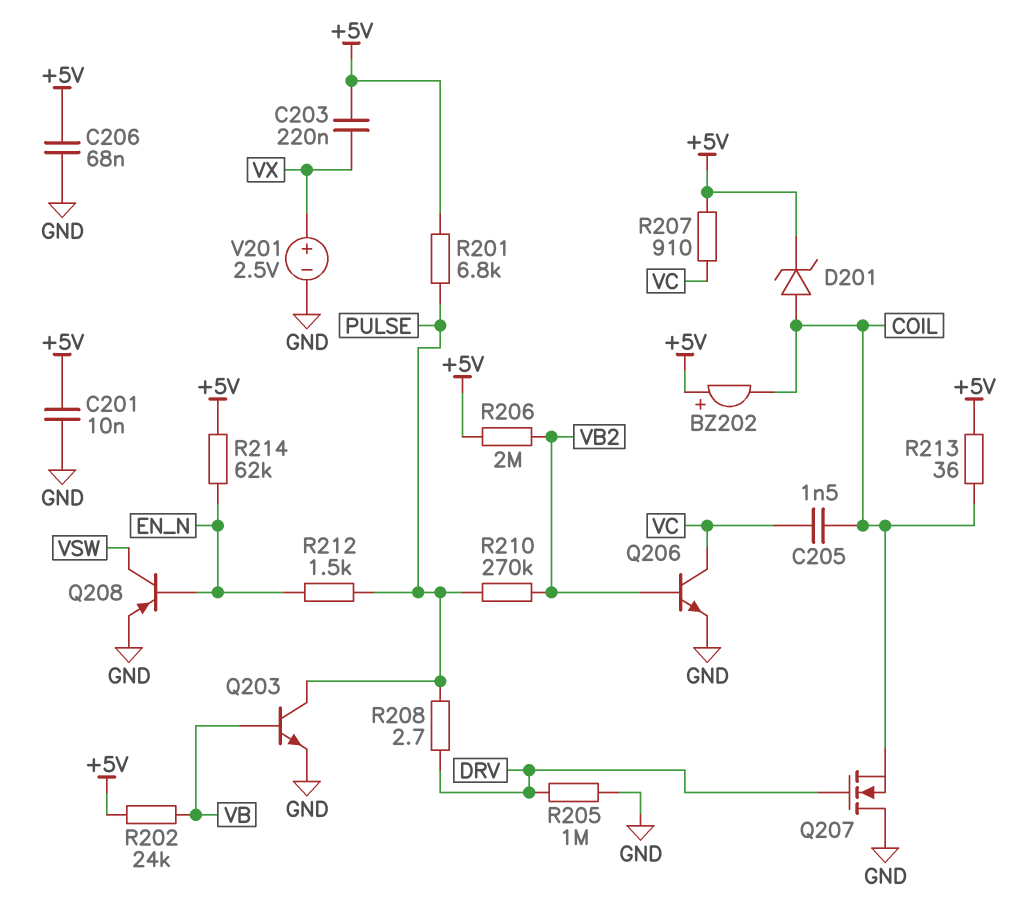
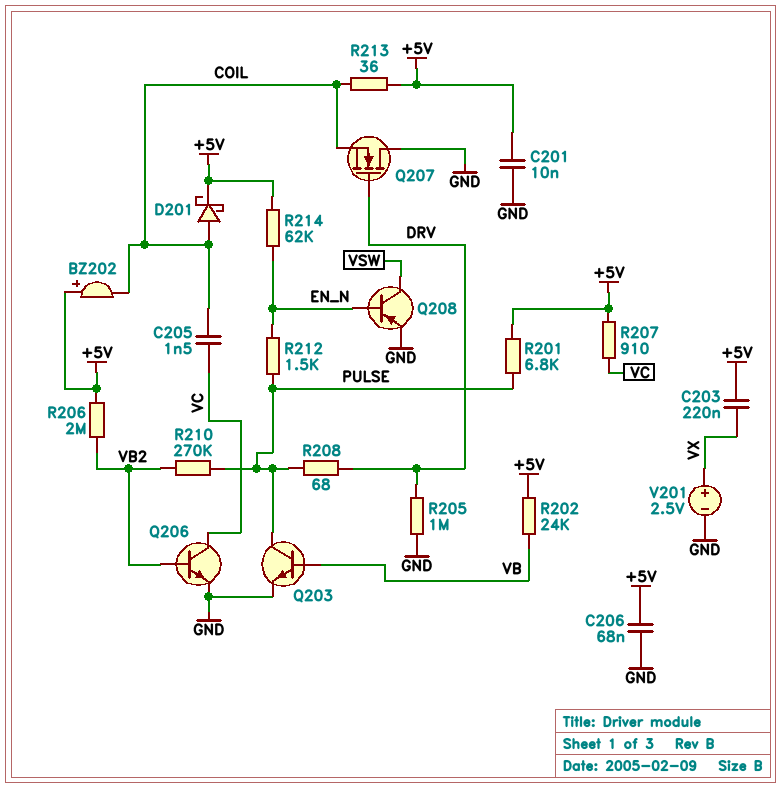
D201: zener (A COIL, K +5V) -> schottky (A COIL, K +5V)
R208: 2.7 (DRV, PULSE) -> 68 (DRV, PULSE)

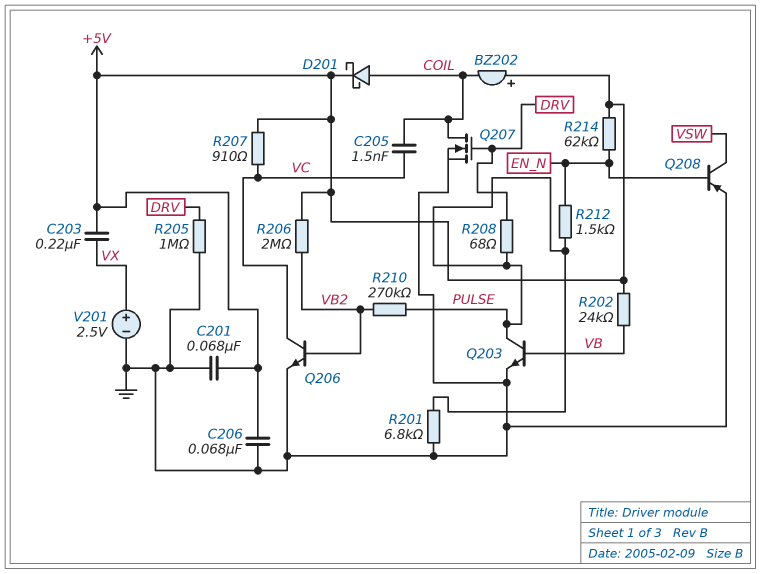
C201: 10nF (+5V, GND) -> 68nF (+5V, GND)
Q207: NMOS (G DRV, D GND, S COIL) -> NMOS (G DRV, D COIL, S GND)
R201: 6.8k (+5V, PULSE) -> 6.8k (GND, PULSE)
R213: 36 (+5V, COIL) -> none

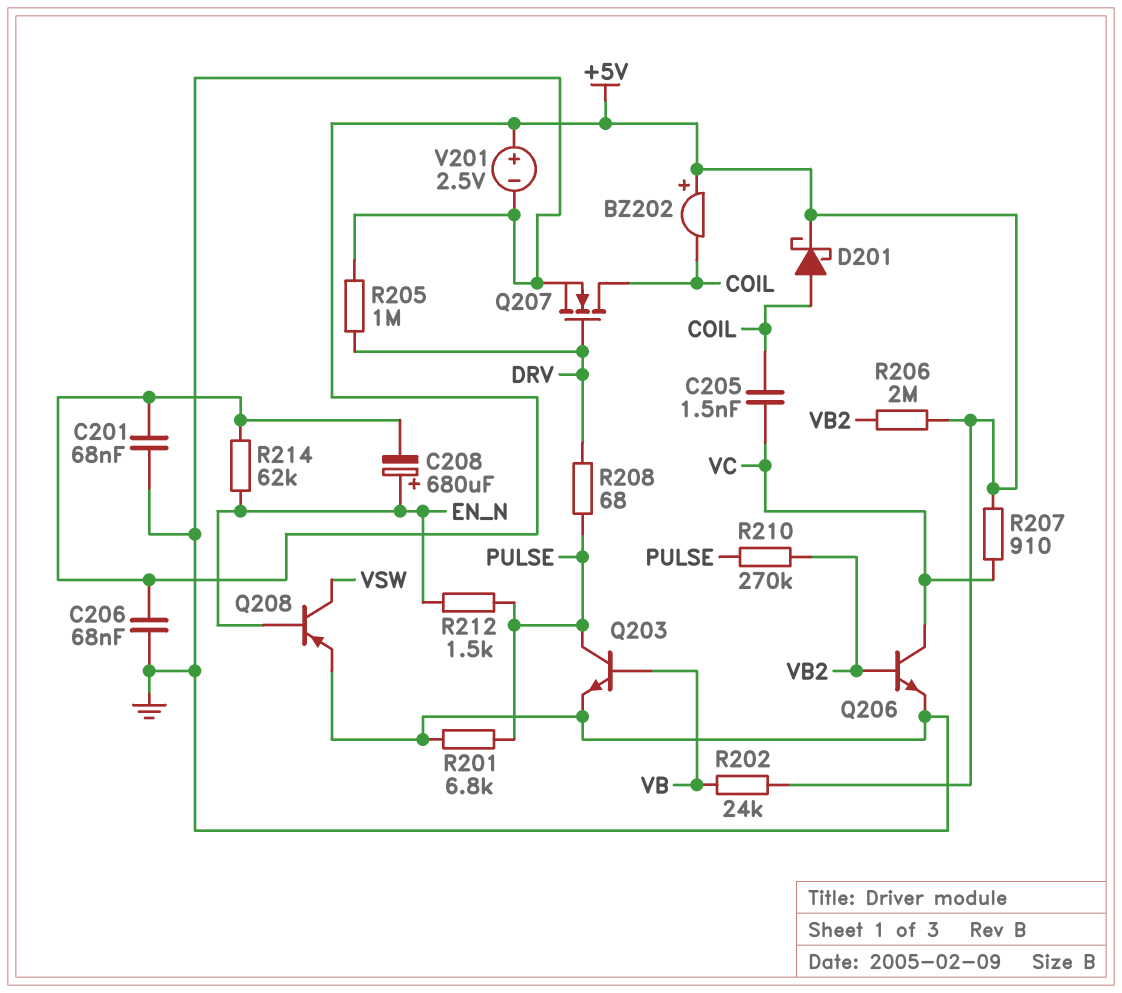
C203: 220nF (+5V, VX) -> none
C208: none -> 680uF (plus EN_N, minus +5V)
V201: 2.5V (plus VX, minus GND) -> 2.5V (plus +5V, minus GND)

